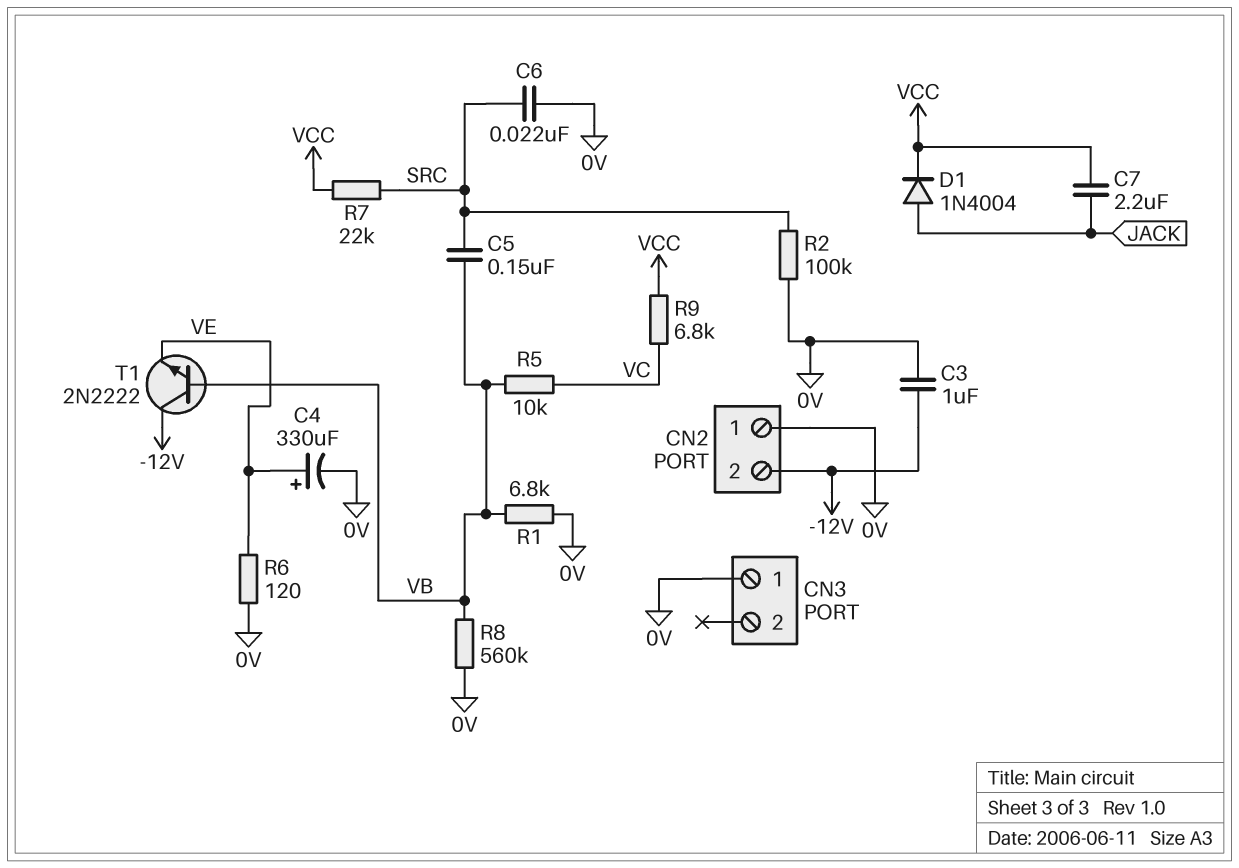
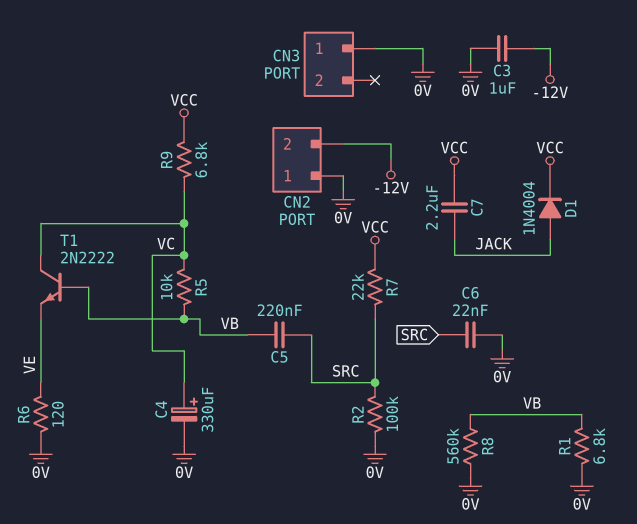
C4: 330uF (plus VE, minus 0V) -> 330uF (plus VC, minus 0V)
C5: 150nF (SRC, VB) -> 220nF (SRC, VB)
T1: NPN 2N2222 (B VB, C -12V, E VE) -> NPN 2N2222 (B VB, C VC, E VE)

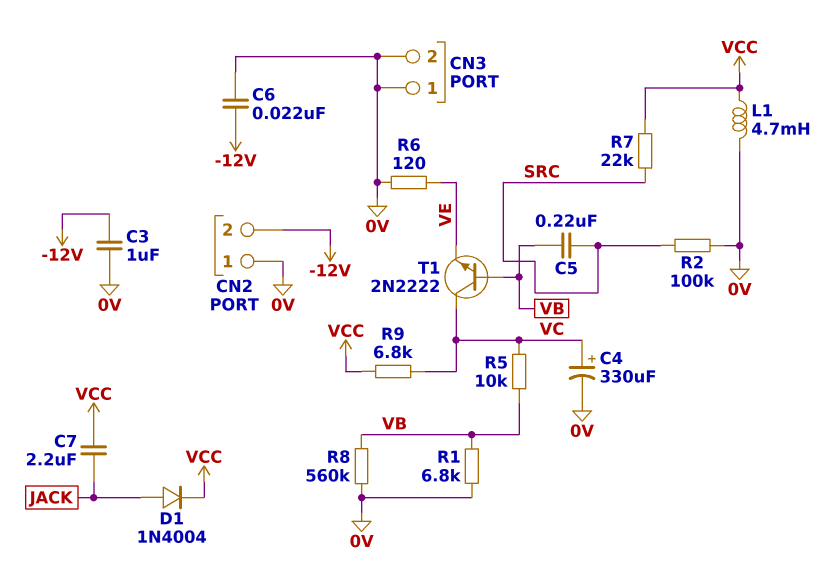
C6: 22nF (0V, SRC) -> 22nF (-12V, 0V)
CN3 pin 2: none -> 0V
L1: none -> 4.7mH (0V, VCC)

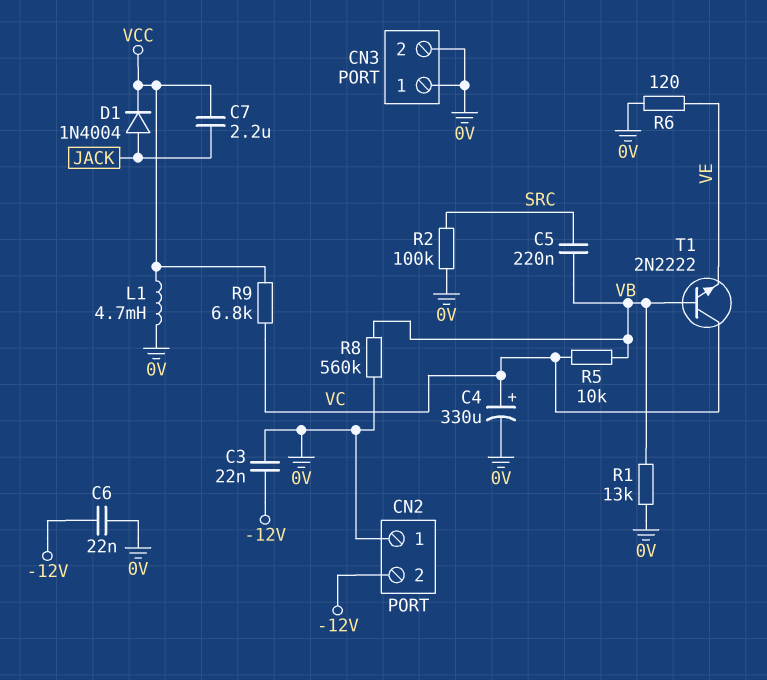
C3: 1uF (-12V, 0V) -> 22nF (-12V, 0V)
R1: 6.8k (0V, VB) -> 13k (0V, VB)
R7: 22k (SRC, VCC) -> none

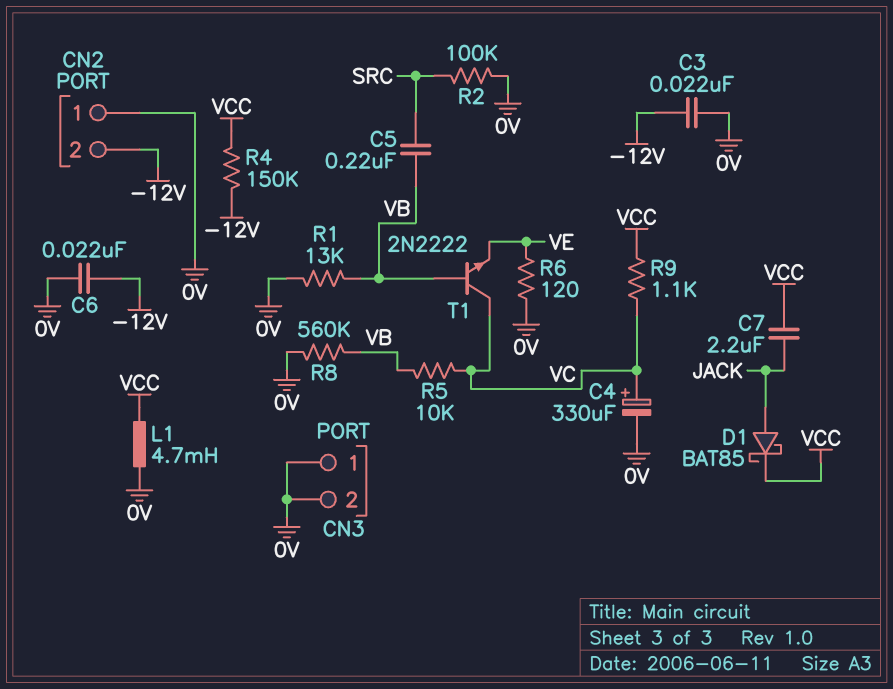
D1: diode 1N4004 (A JACK, K VCC) -> schottky BAT85 (A JACK, K VCC)
R4: none -> 150k (-12V, VCC)
R9: 6.8k (VC, VCC) -> 1.1k (VC, VCC)

